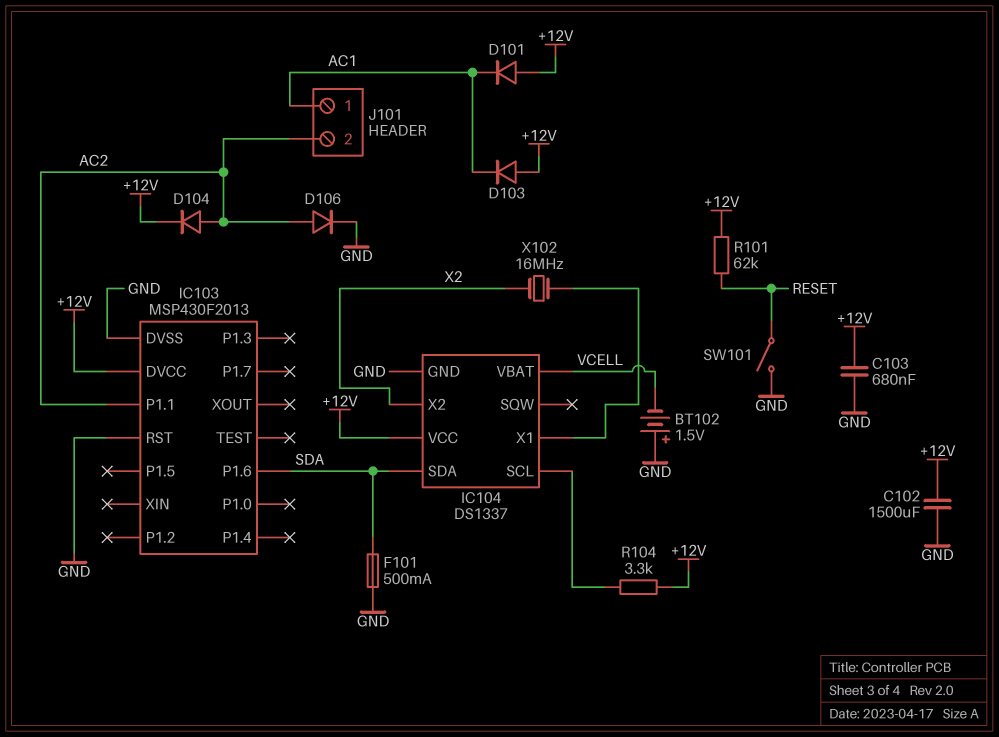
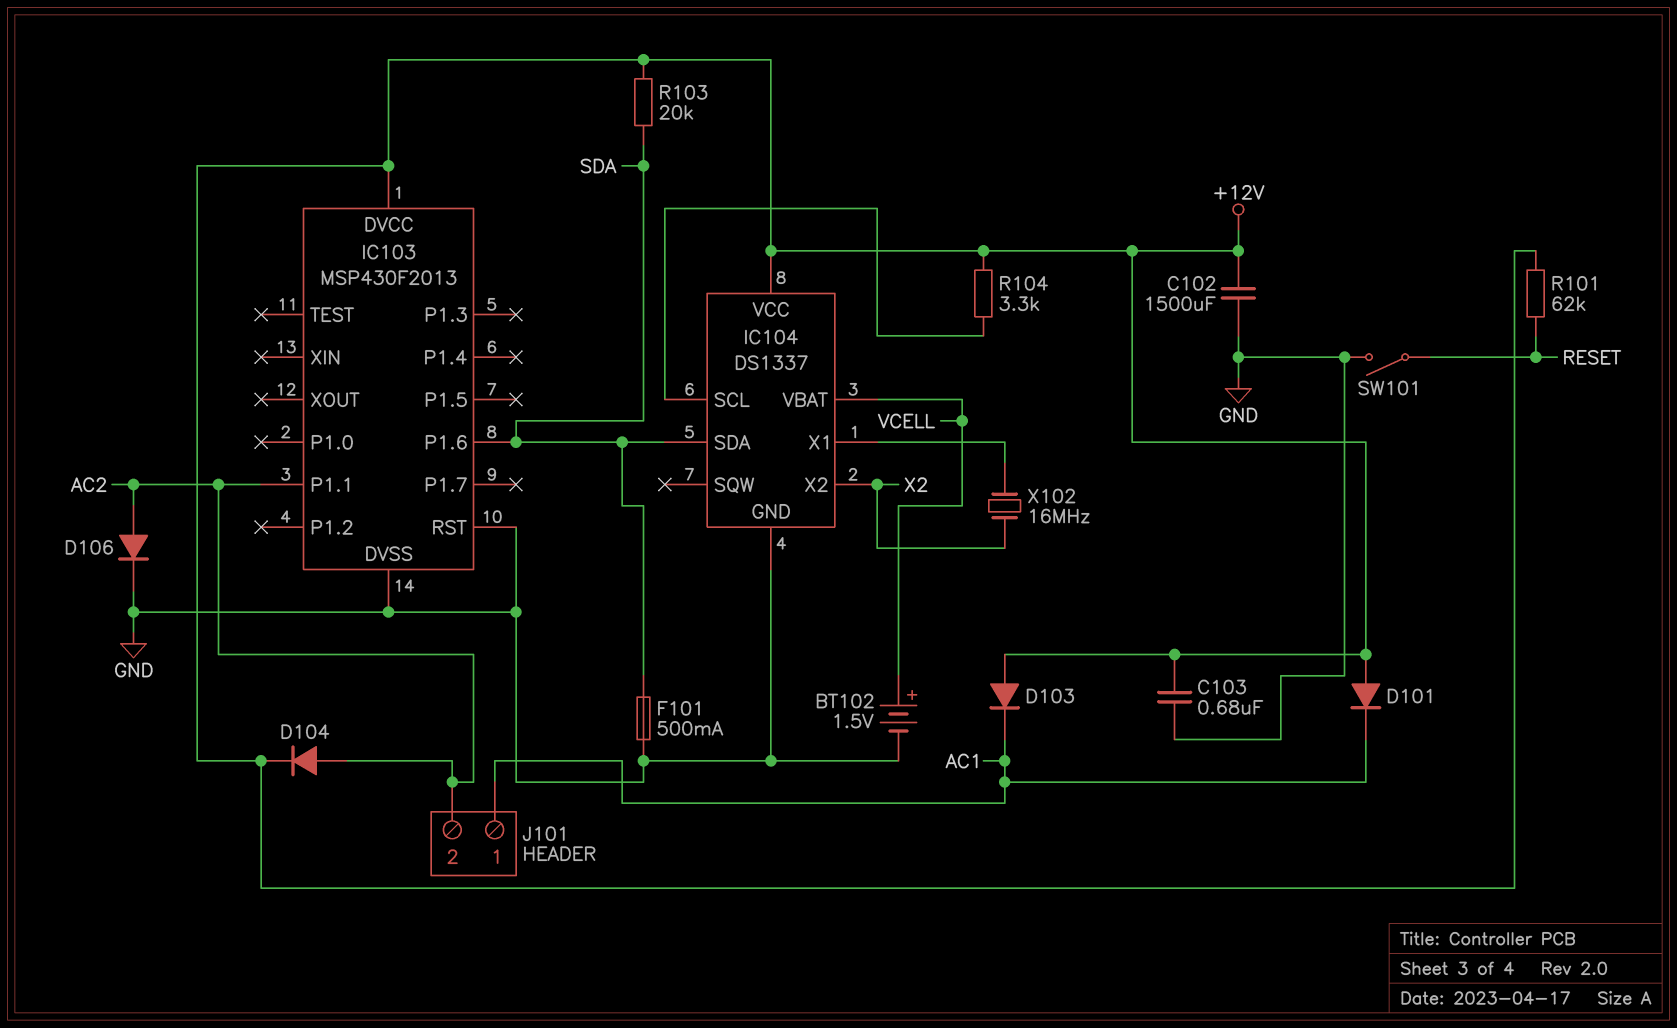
BT102: 1.5V (plus GND, minus VCELL) -> 1.5V (plus VCELL, minus GND)
R103: none -> 20k (+12V, SDA)

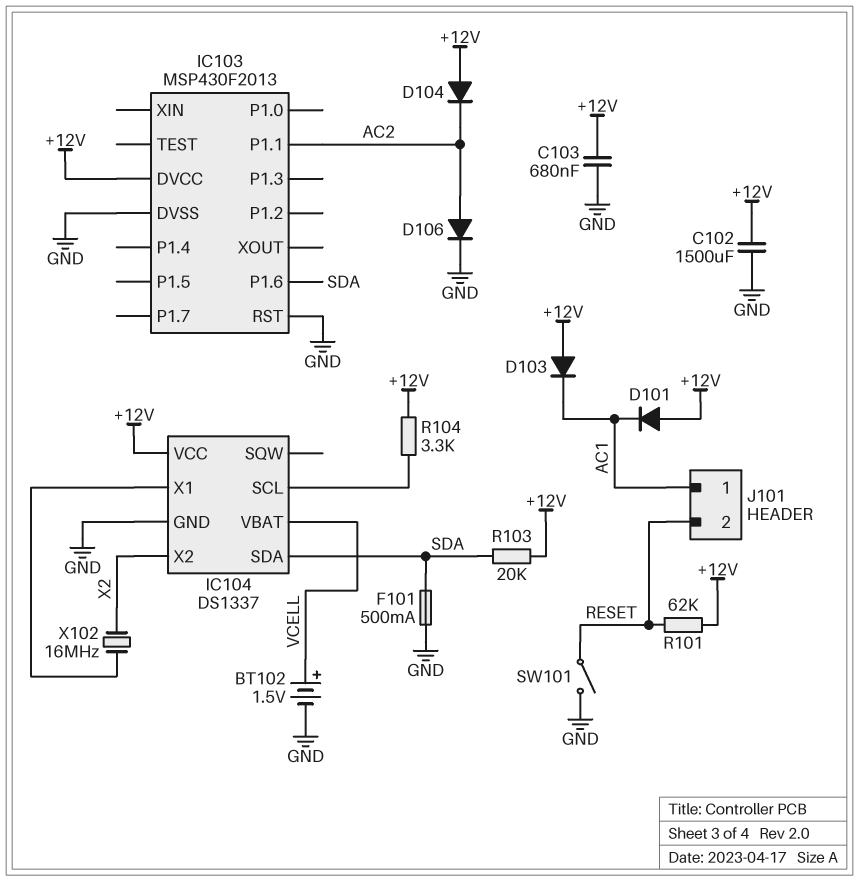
D104: diode (A AC2, K +12V) -> diode (A +12V, K AC2)
J101 pin 2: AC2 -> RESET

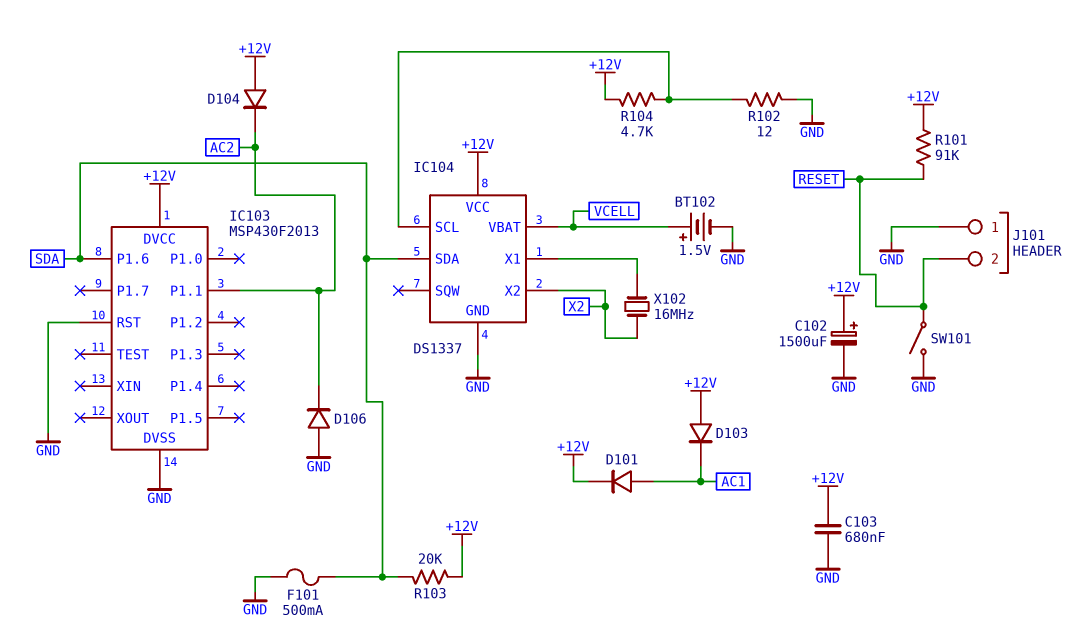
C102: 1500uF (+12V, GND) -> 1500uF (plus +12V, minus GND)
D101: diode (A +12V, K AC1) -> diode (A AC1, K +12V)
D106: diode (A AC2, K GND) -> diode (A GND, K AC2)
J101 pin 1: AC1 -> GND
R101: 62k (+12V, RESET) -> 91k (+12V, RESET)
R102: none -> 12 (GND, IC104/SCL)
R104: 3.3k (+12V, IC104/SCL) -> 4.7k (+12V, IC104/SCL)

